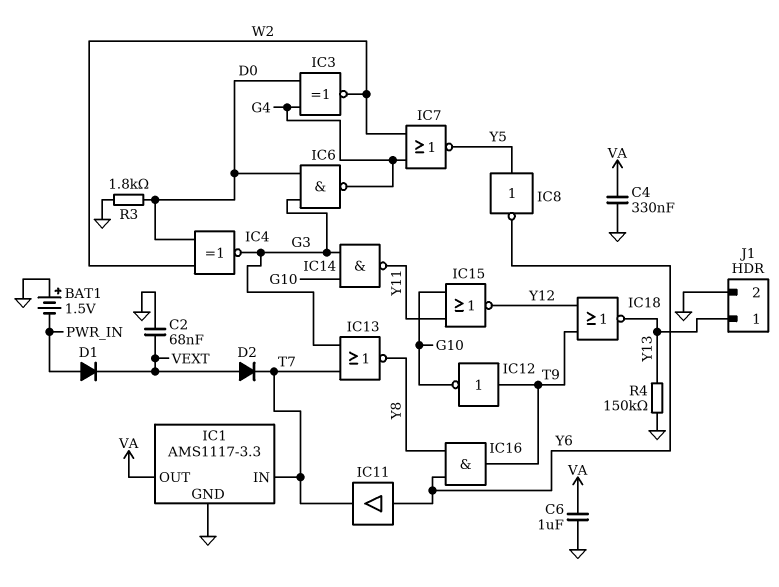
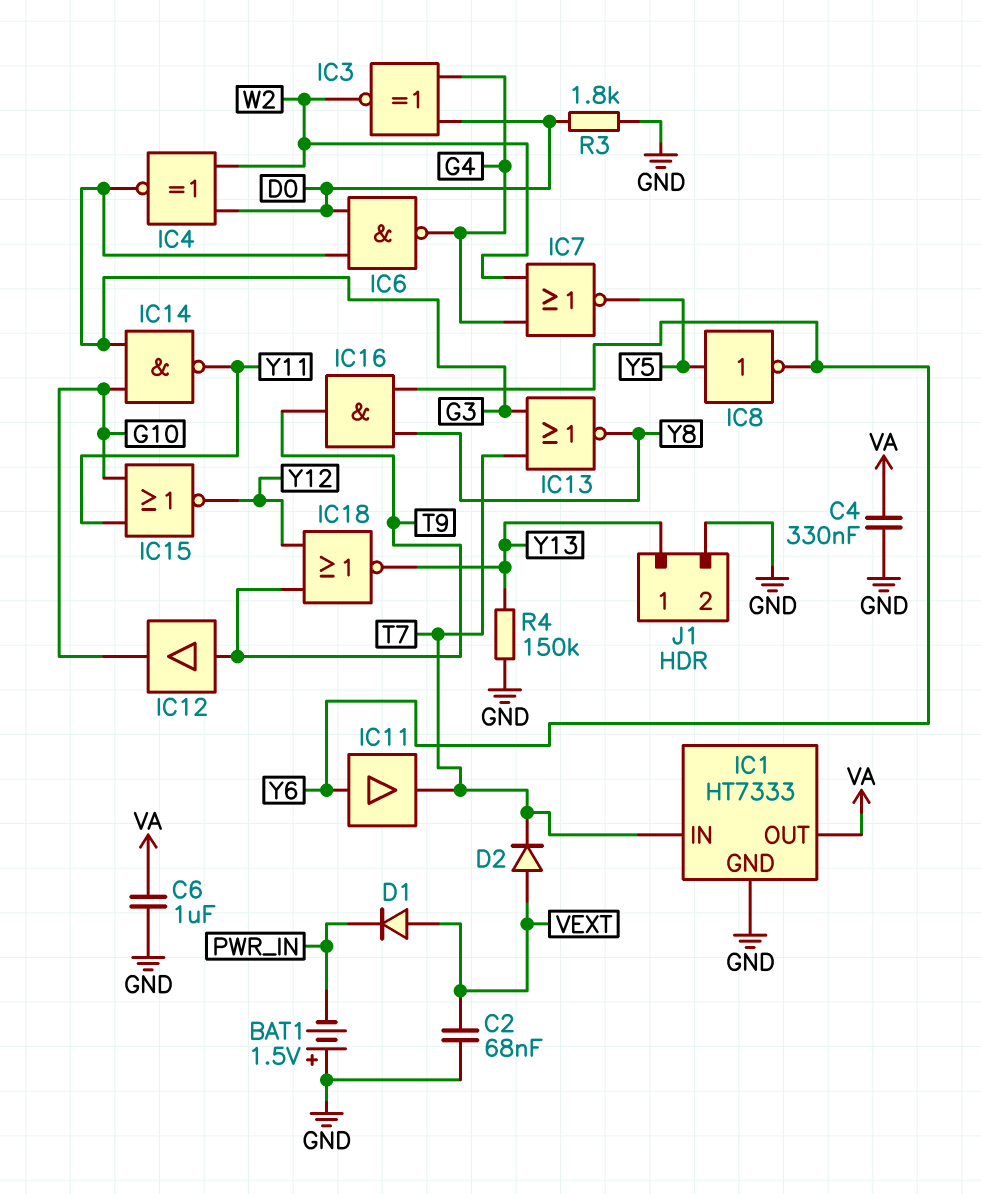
D1: diode (A PWR_IN, K VEXT) -> diode (A VEXT, K PWR_IN)
IC1: AMS1117-3.3 -> HT7333
IC12: NOT (in T9, out G10) -> buffer (in T9, out G10)

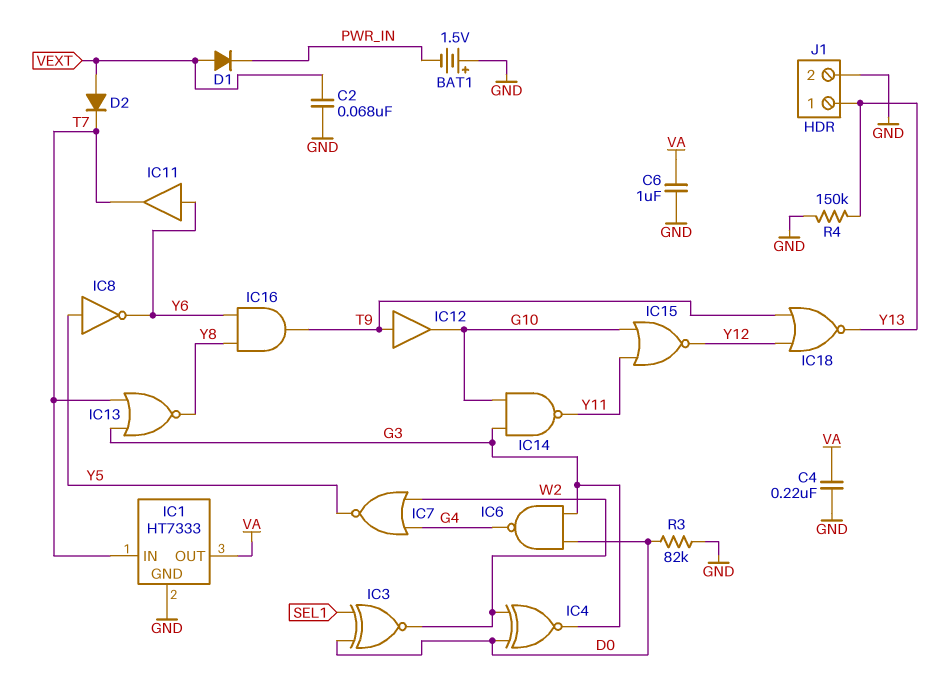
C4: 330nF (GND, VA) -> 220nF (GND, VA)
IC3: XNOR (in D0, in G4, out W2) -> XNOR (in D0, in SEL1, out W2)
R3: 1.8k (D0, GND) -> 82k (D0, GND)

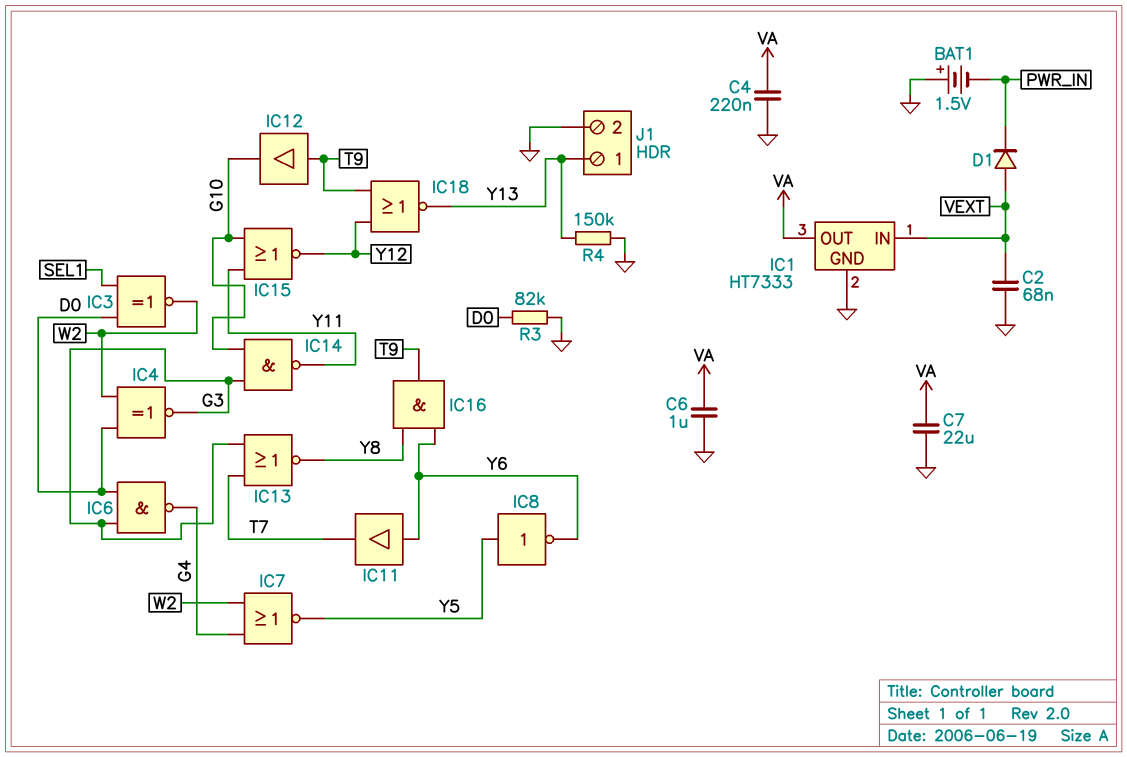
C7: none -> 22uF (GND, VA)
D2: diode (A VEXT, K T7) -> none
IC1 pin IN: T7 -> VEXT

